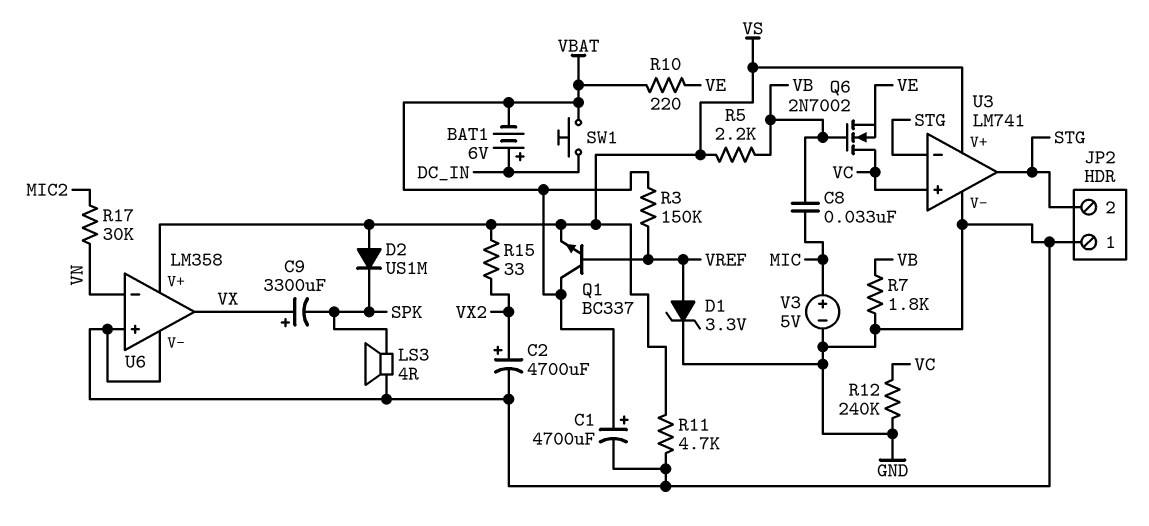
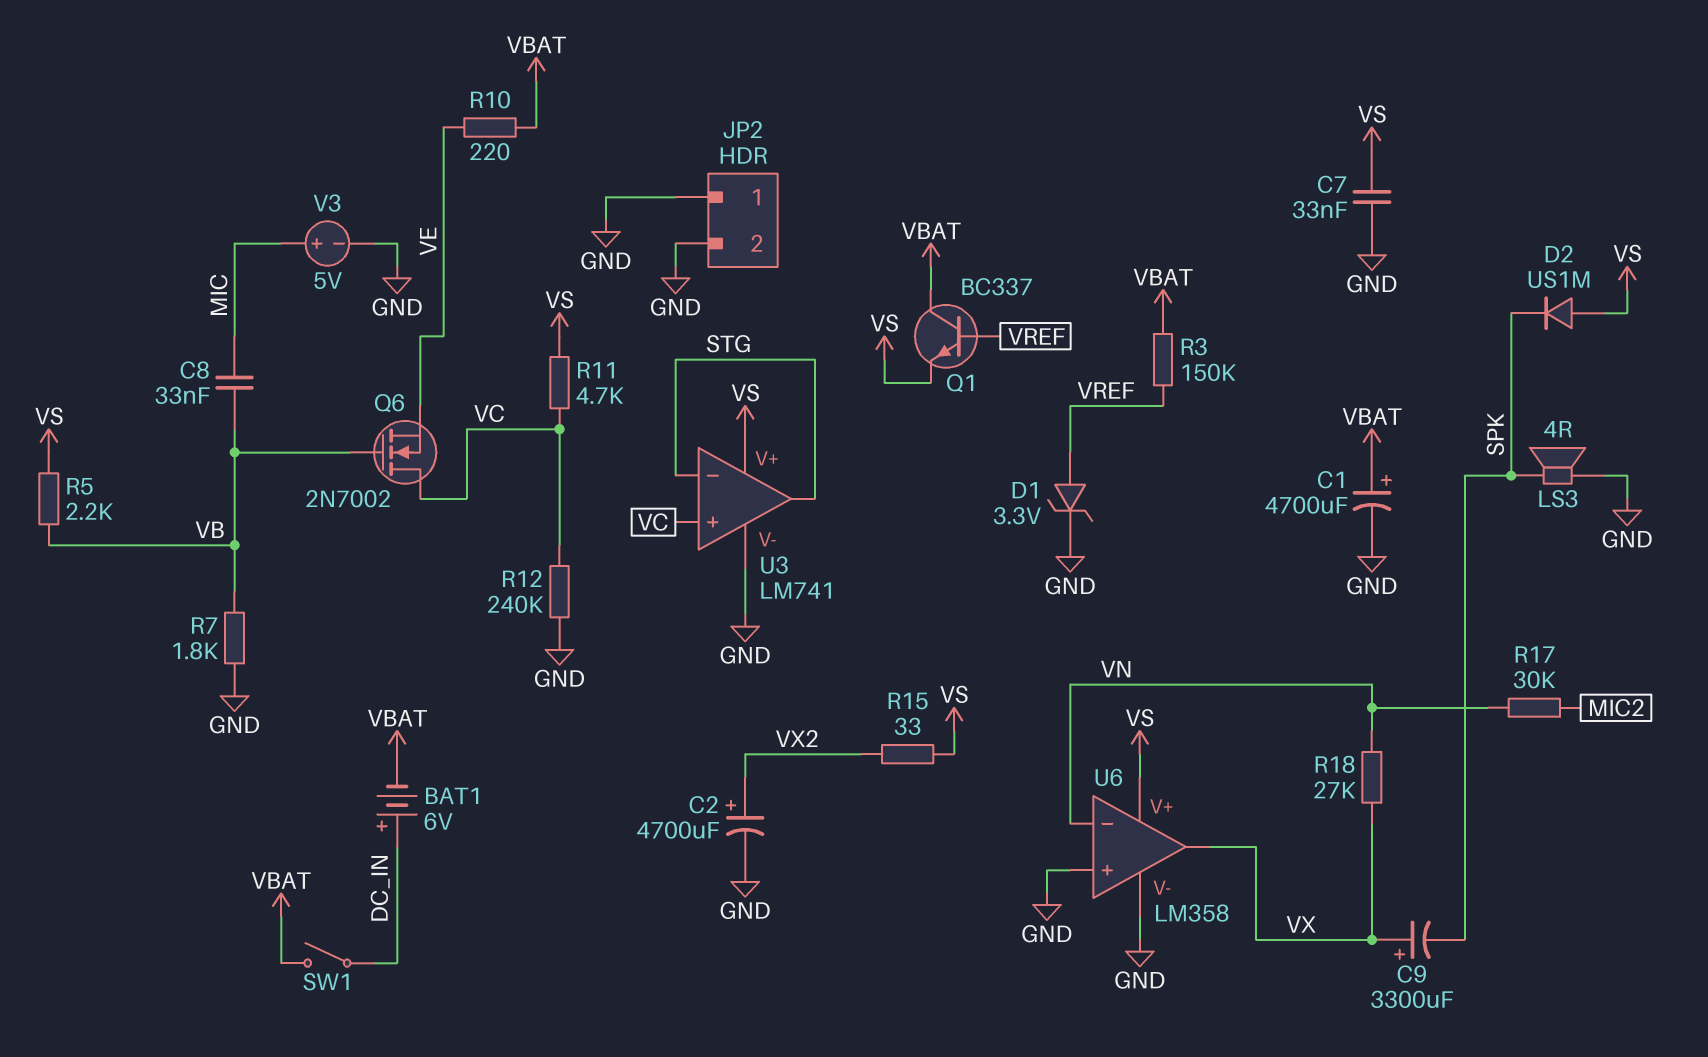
C7: none -> 33nF (GND, VS)
JP2 pin 2: STG -> GND
R11: 4.7k (GND, VS) -> 4.7k (VC, VS)
R18: none -> 27k (VN, VX)
SW1: button (DC_IN, VBAT) -> switch (DC_IN, VBAT)

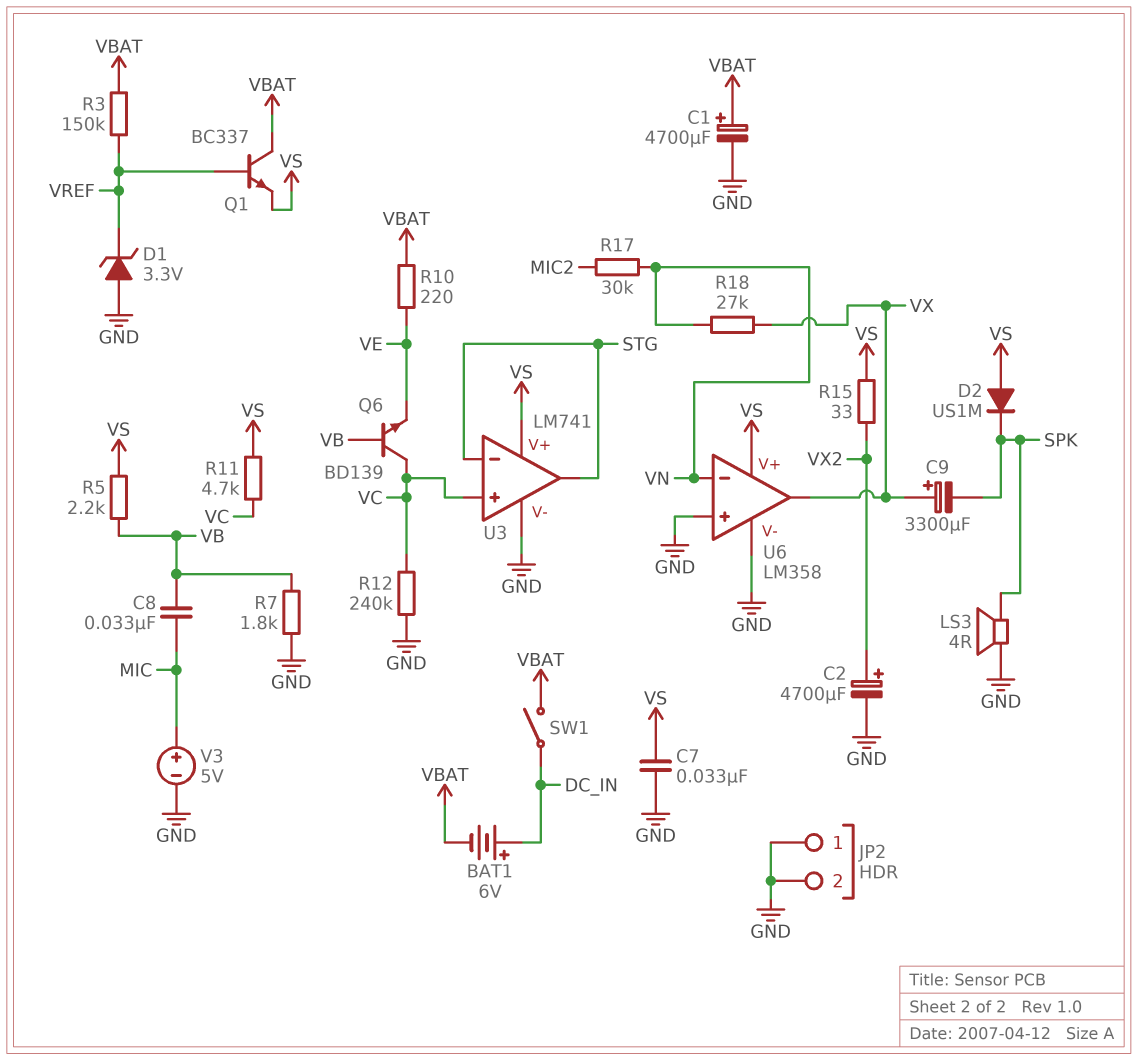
D1: zener 3.3V (A VREF, K GND) -> zener 3.3V (A GND, K VREF)
Q6: NMOS 2N7002 (G VB, D VC, S VE) -> NPN BD139 (B VB, C VC, E VE)

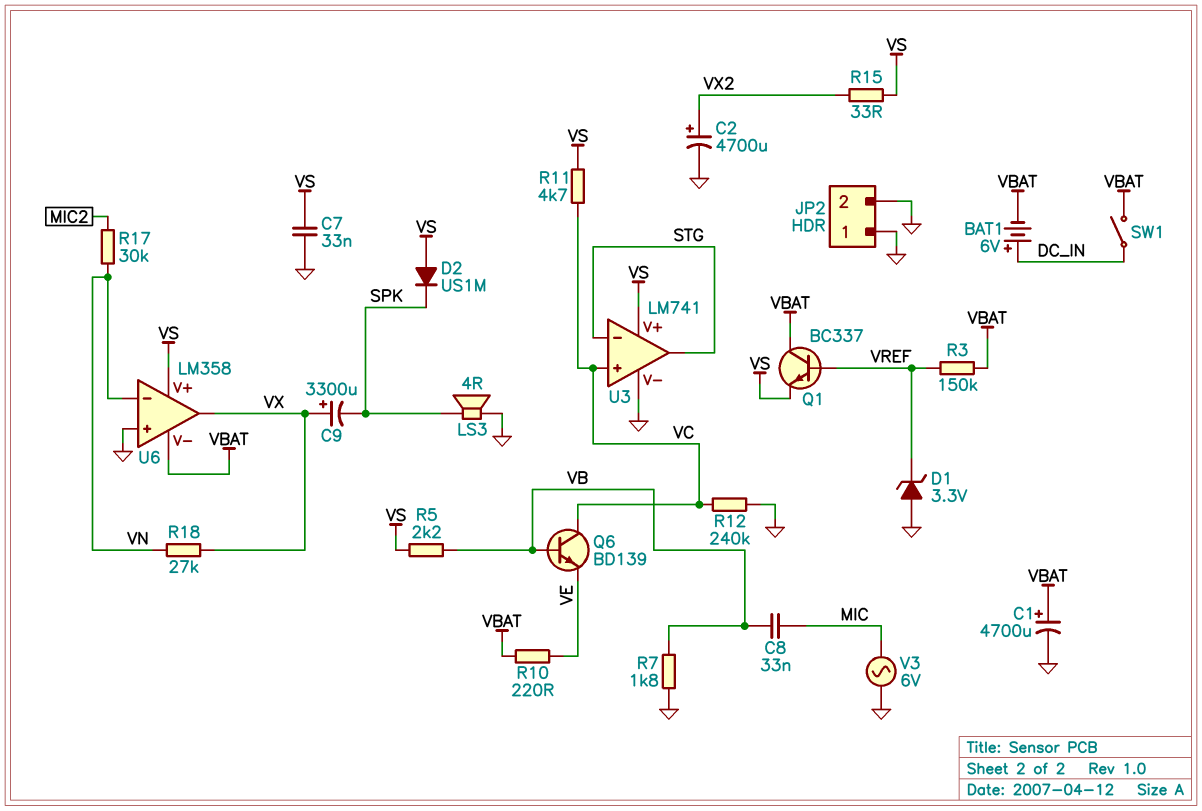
U6 pin V-: GND -> VBAT
V3: 5V (plus MIC, minus GND) -> AC 6V (GND, MIC)

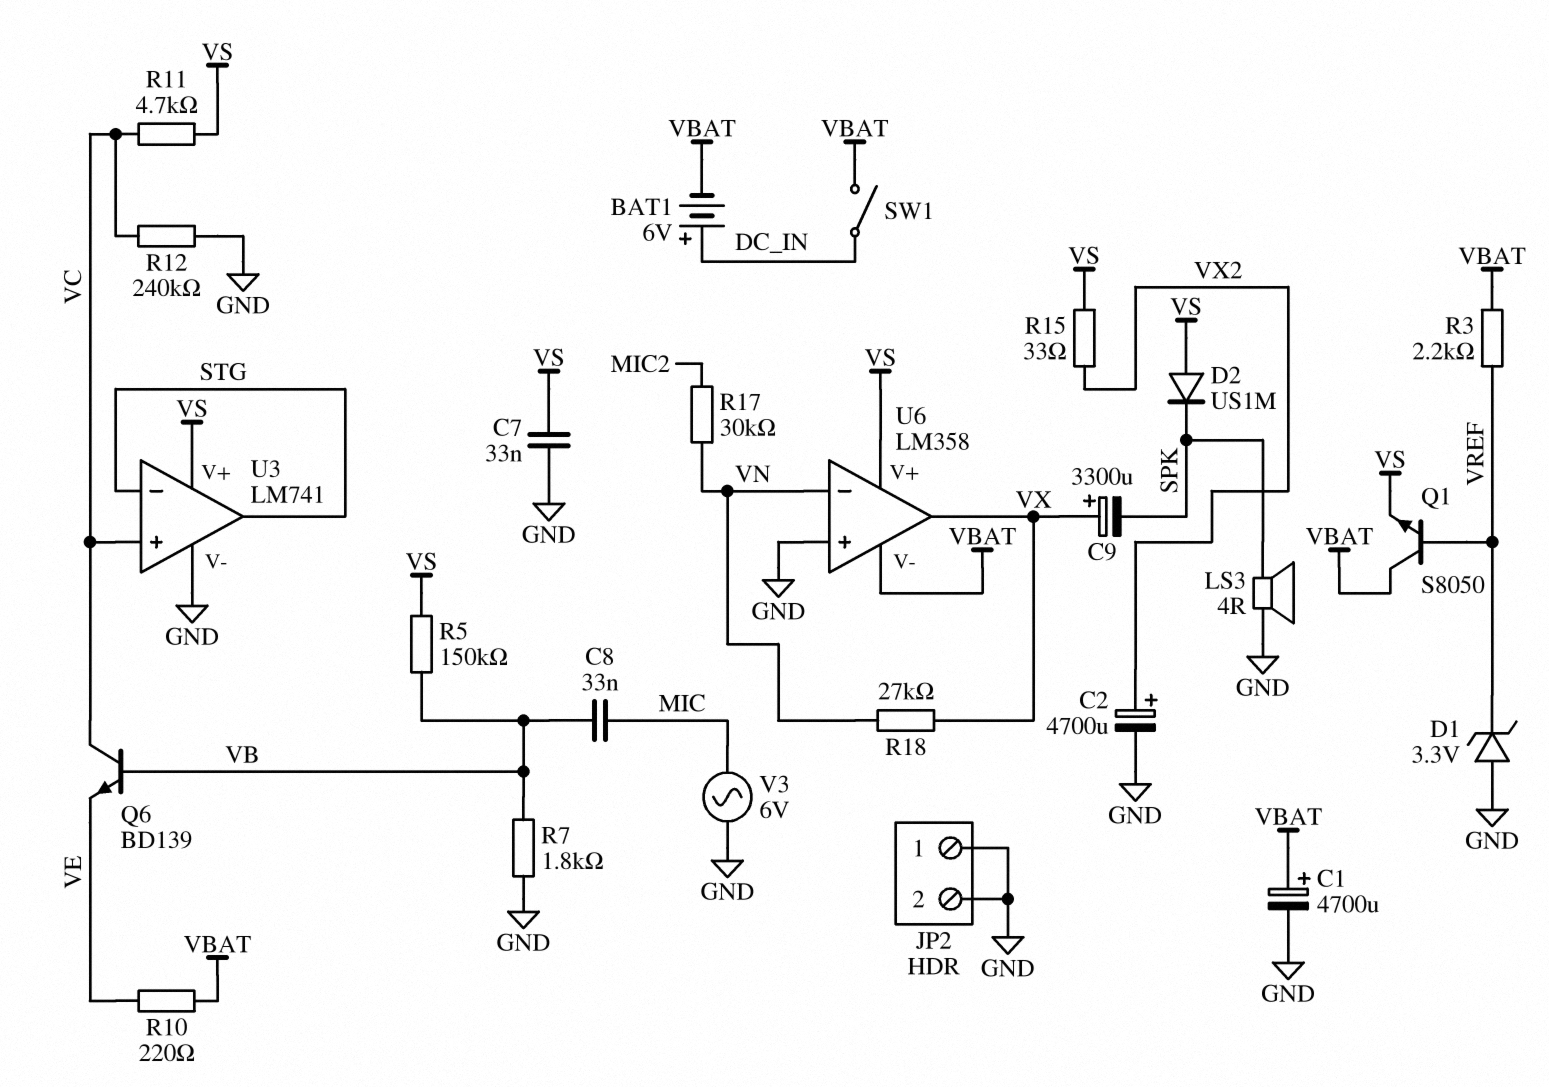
Q1: NPN BC337 (B VREF, C VBAT, E VS) -> NPN S8050 (B VREF, C VBAT, E VS)
R3: 150k (VBAT, VREF) -> 2.2k (VBAT, VREF)
R5: 2.2k (VB, VS) -> 150k (VB, VS)

